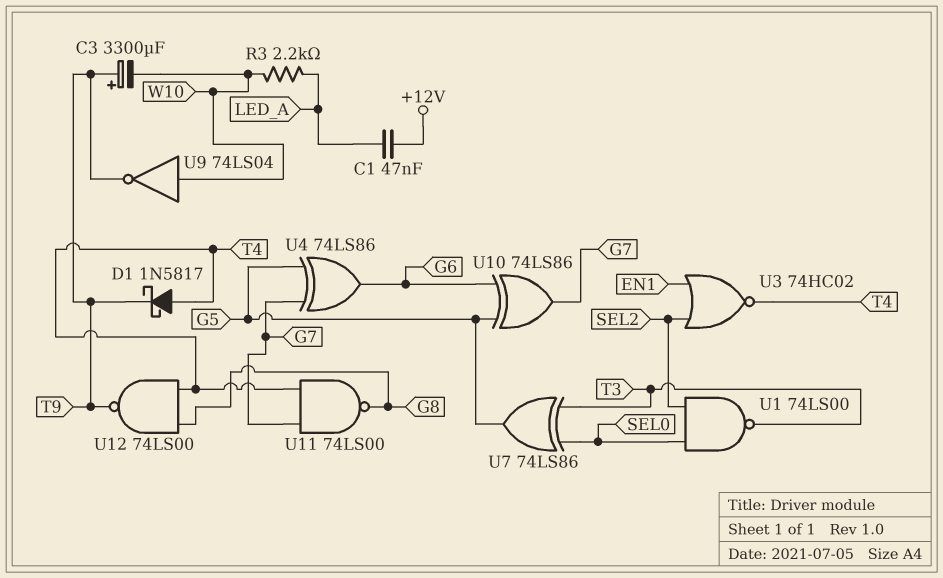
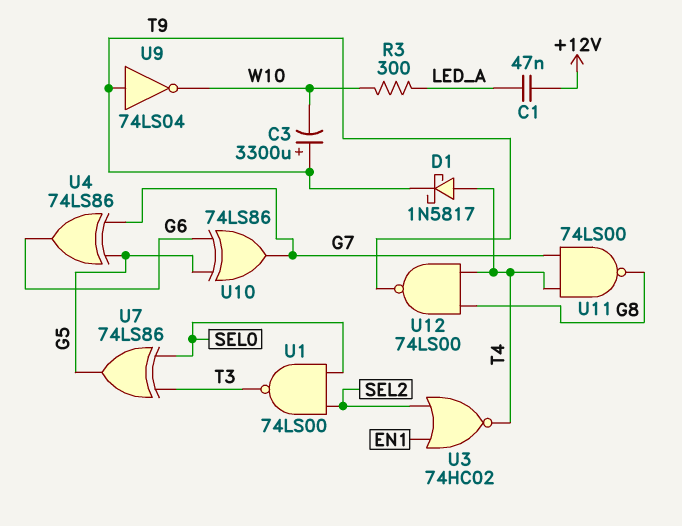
R3: 2.2k (LED_A, W10) -> 300 (LED_A, W10)
U9: NOT 74LS04 (in W10, out T9) -> NOT 74LS04 (in T9, out W10)

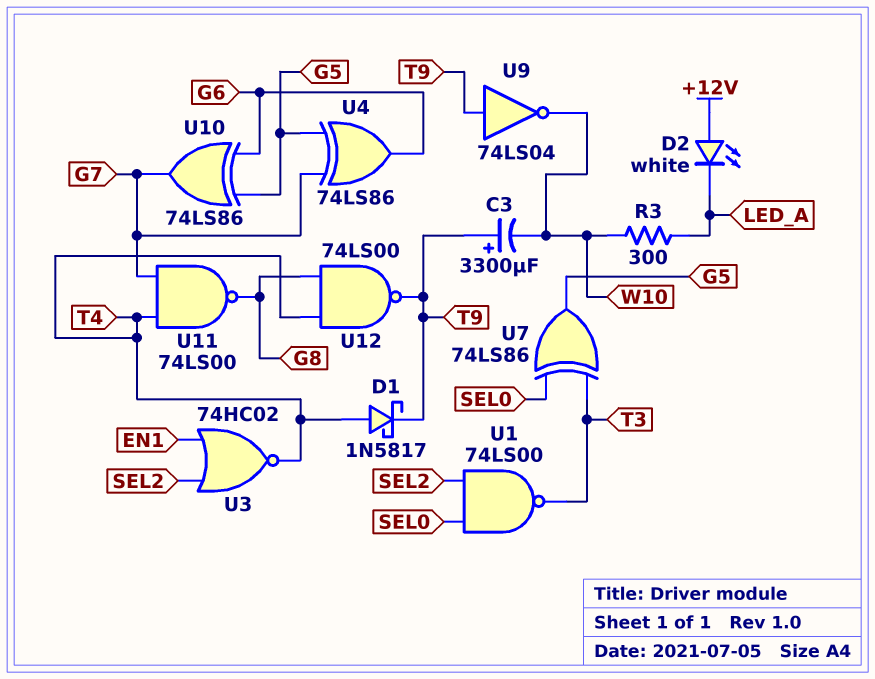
C1: 47nF (+12V, LED_A) -> none
D2: none -> LED white (A +12V, K LED_A)

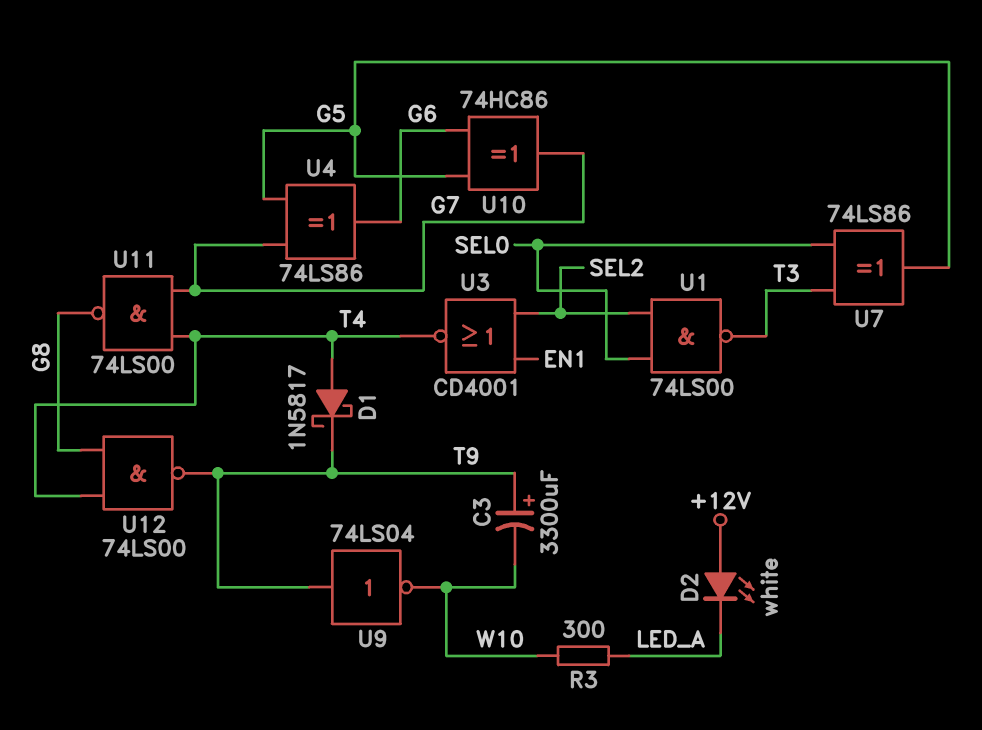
U3: NOR 74HC02 (in EN1, in SEL2, out T4) -> NOR CD4001 (in EN1, in SEL2, out T4)
U10: XOR 74LS86 (in G5, in G6, out G7) -> XOR 74HC86 (in G5, in G6, out G7)

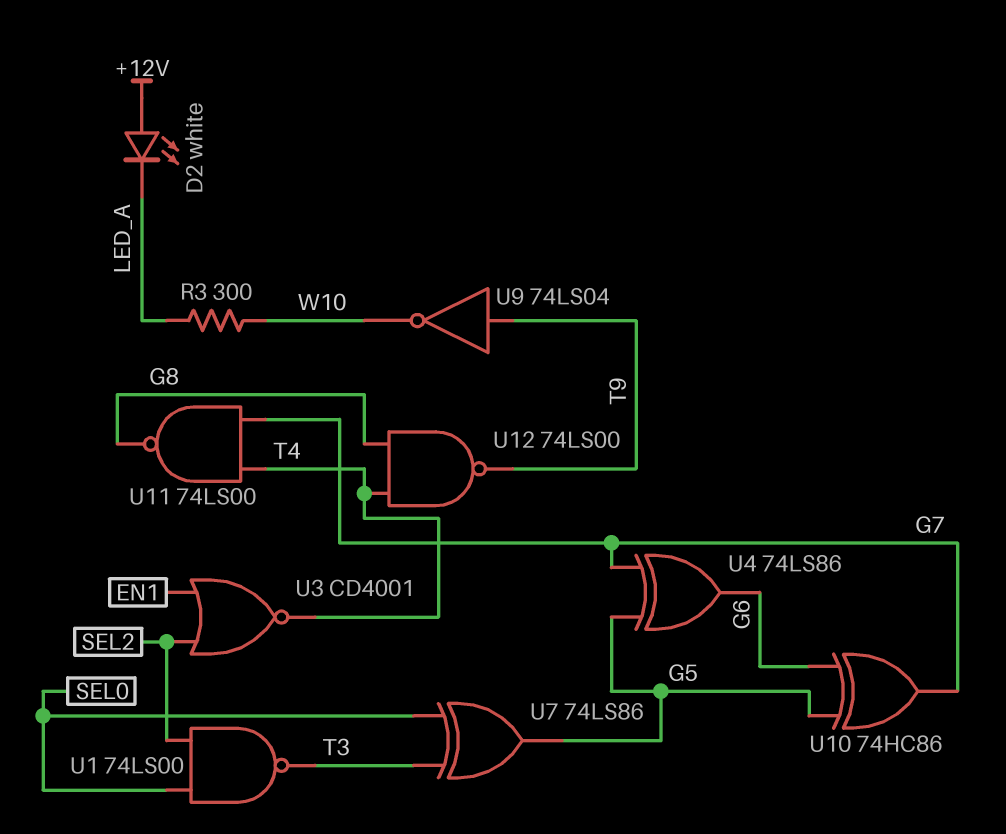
C3: 3300uF (plus T9, minus W10) -> none
D1: schottky 1N5817 (A T4, K T9) -> none

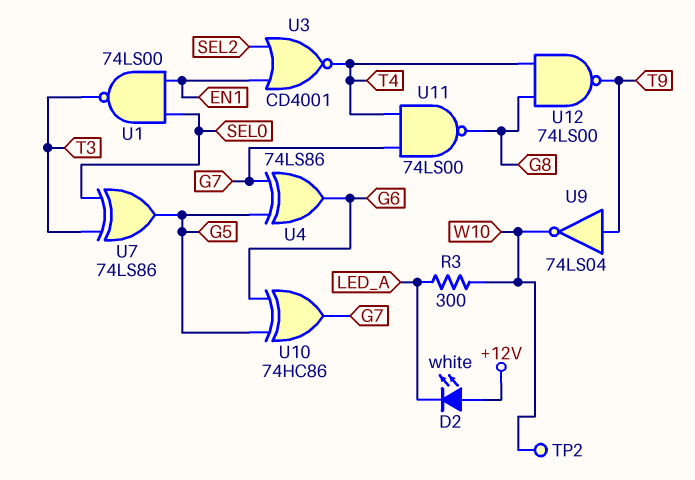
TP2: none -> test point (W10)
U1: NAND 74LS00 (in SEL0, in SEL2, out T3) -> NAND 74LS00 (in EN1, in SEL0, out T3)

